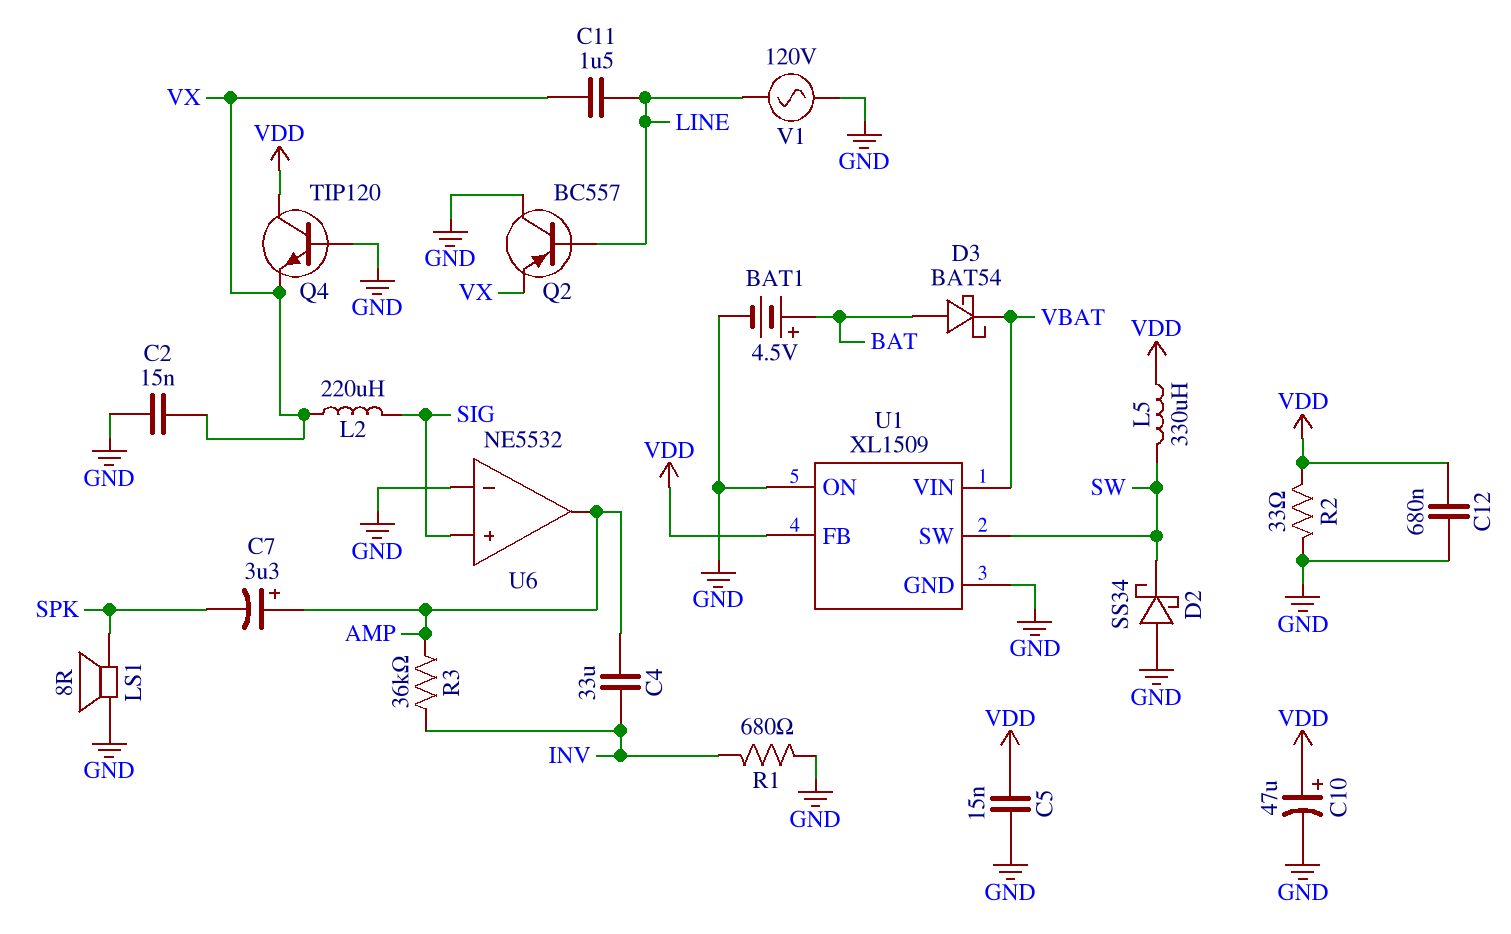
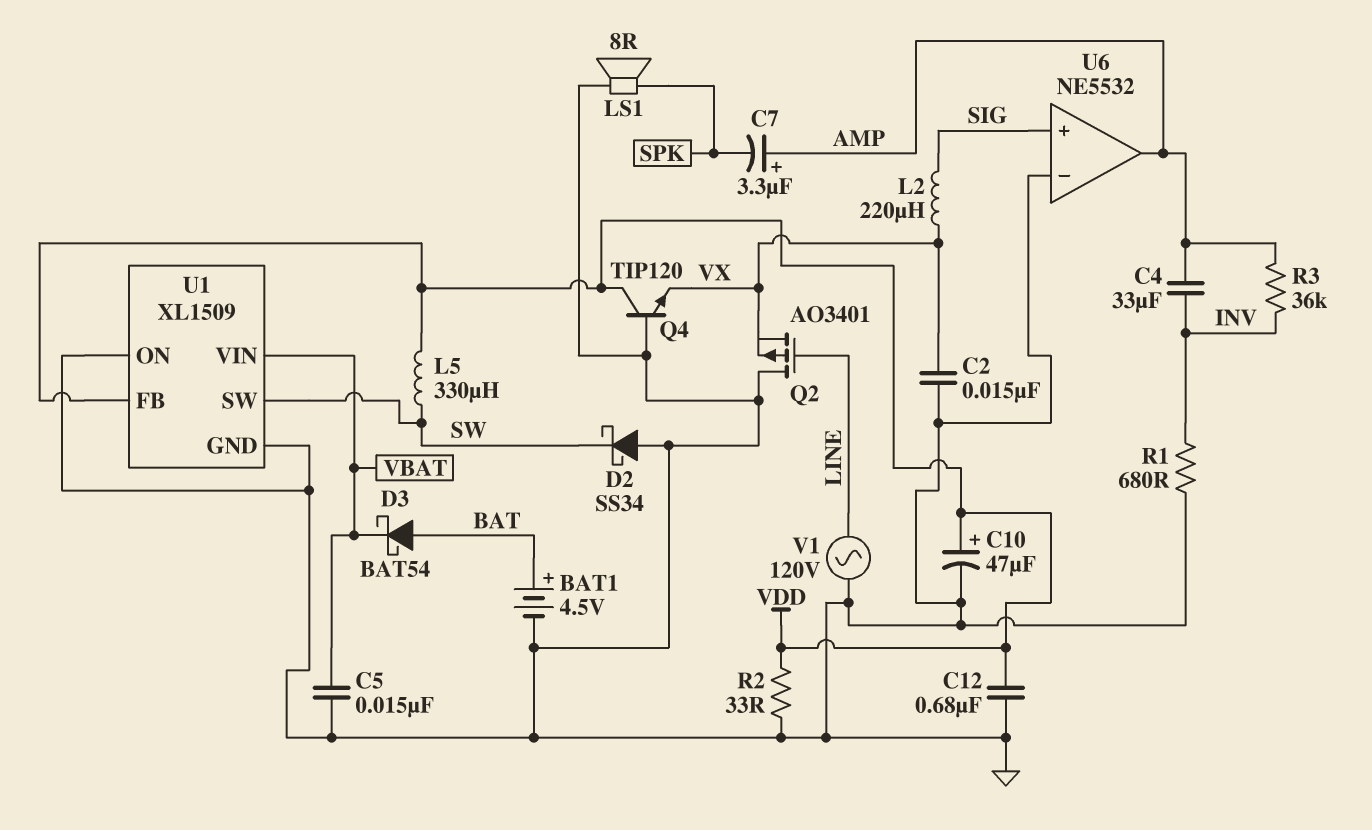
C5: 15nF (GND, VDD) -> 15nF (GND, VBAT)
C11: 1.5uF (LINE, VX) -> none
Q2: PNP BC557 (B LINE, C GND, E VX) -> PMOS AO3401 (G LINE, D GND, S VX)

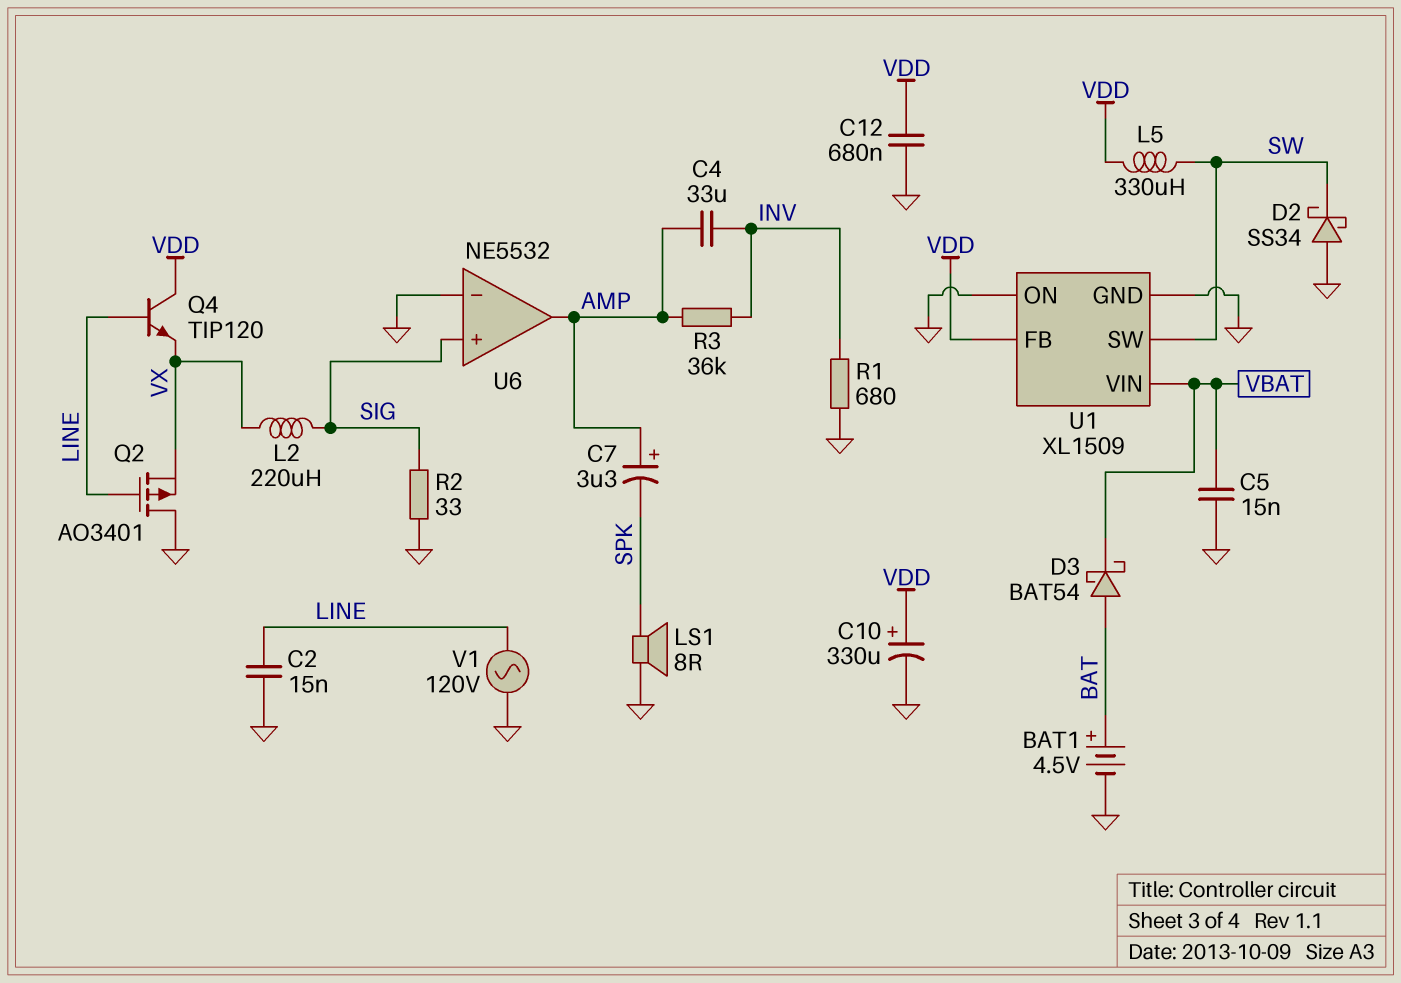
C2: 15nF (GND, VX) -> 15nF (GND, LINE)
C10: 47uF (plus VDD, minus GND) -> 330uF (plus VDD, minus GND)
Q4: NPN TIP120 (B GND, C VDD, E VX) -> NPN TIP120 (B LINE, C VDD, E VX)
R2: 33 (GND, VDD) -> 33 (GND, SIG)

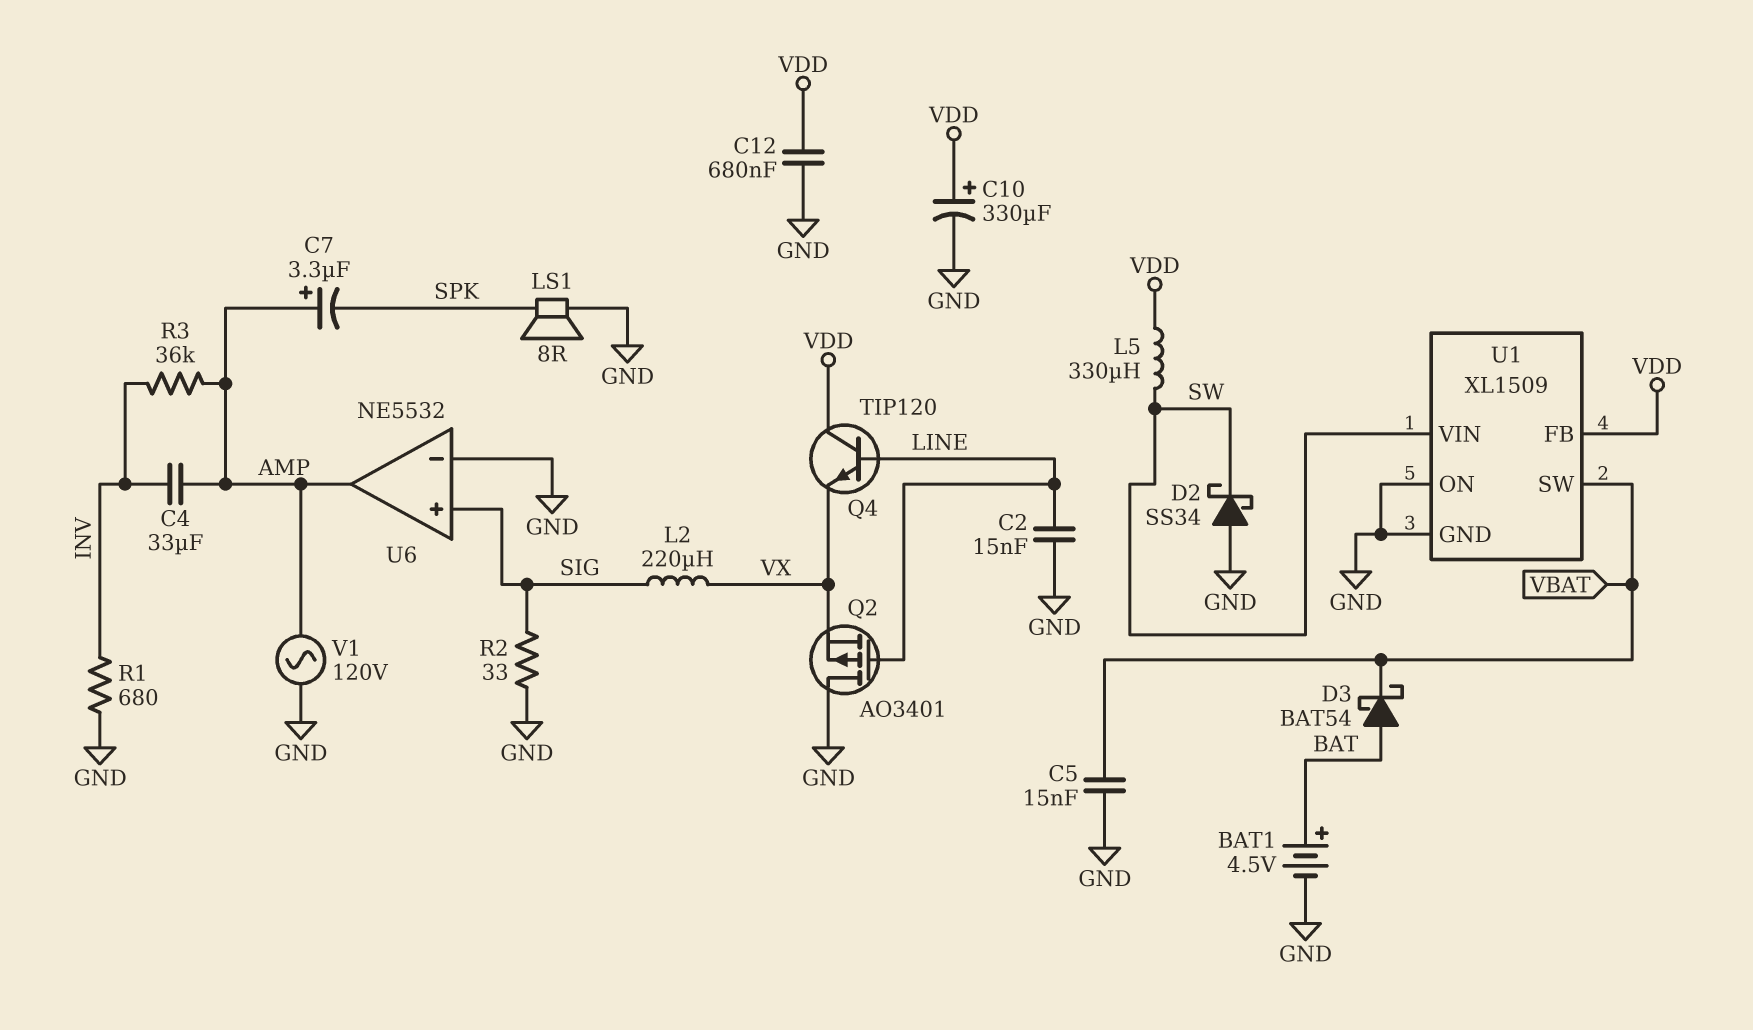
U1 pin SW: SW -> VBAT
U1 pin VIN: VBAT -> SW
V1: AC 120V (GND, LINE) -> AC 120V (AMP, GND)

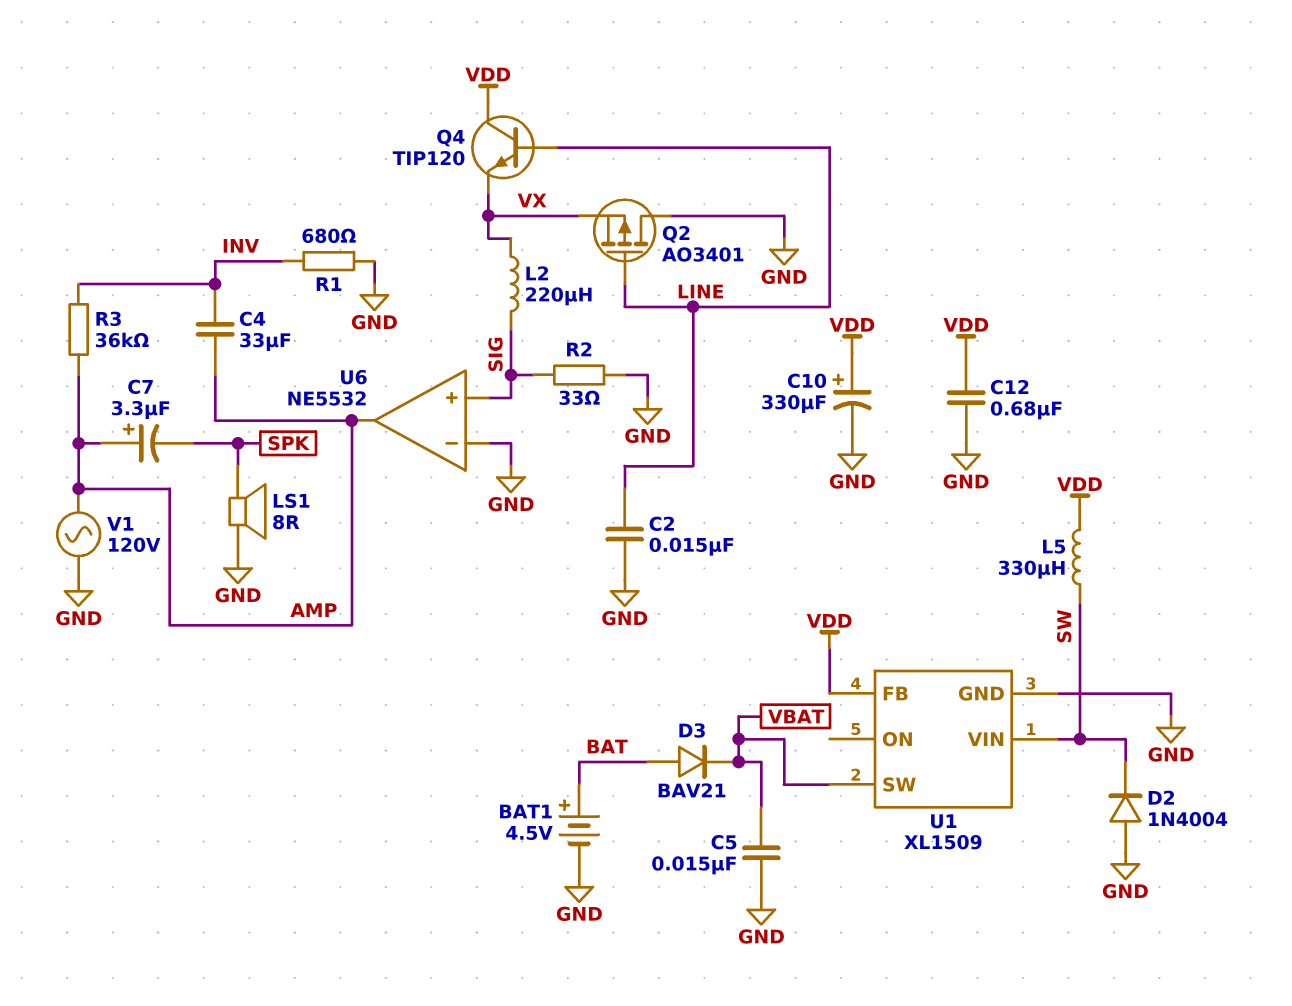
D2: schottky SS34 (A GND, K SW) -> diode 1N4004 (A GND, K SW)
D3: schottky BAT54 (A BAT, K VBAT) -> diode BAV21 (A BAT, K VBAT)
U1 pin ON: GND -> none

